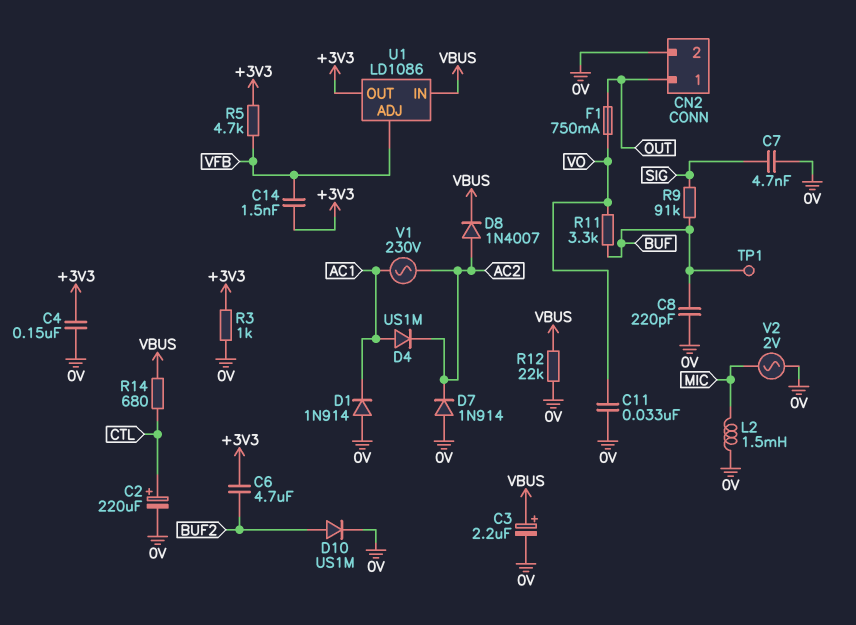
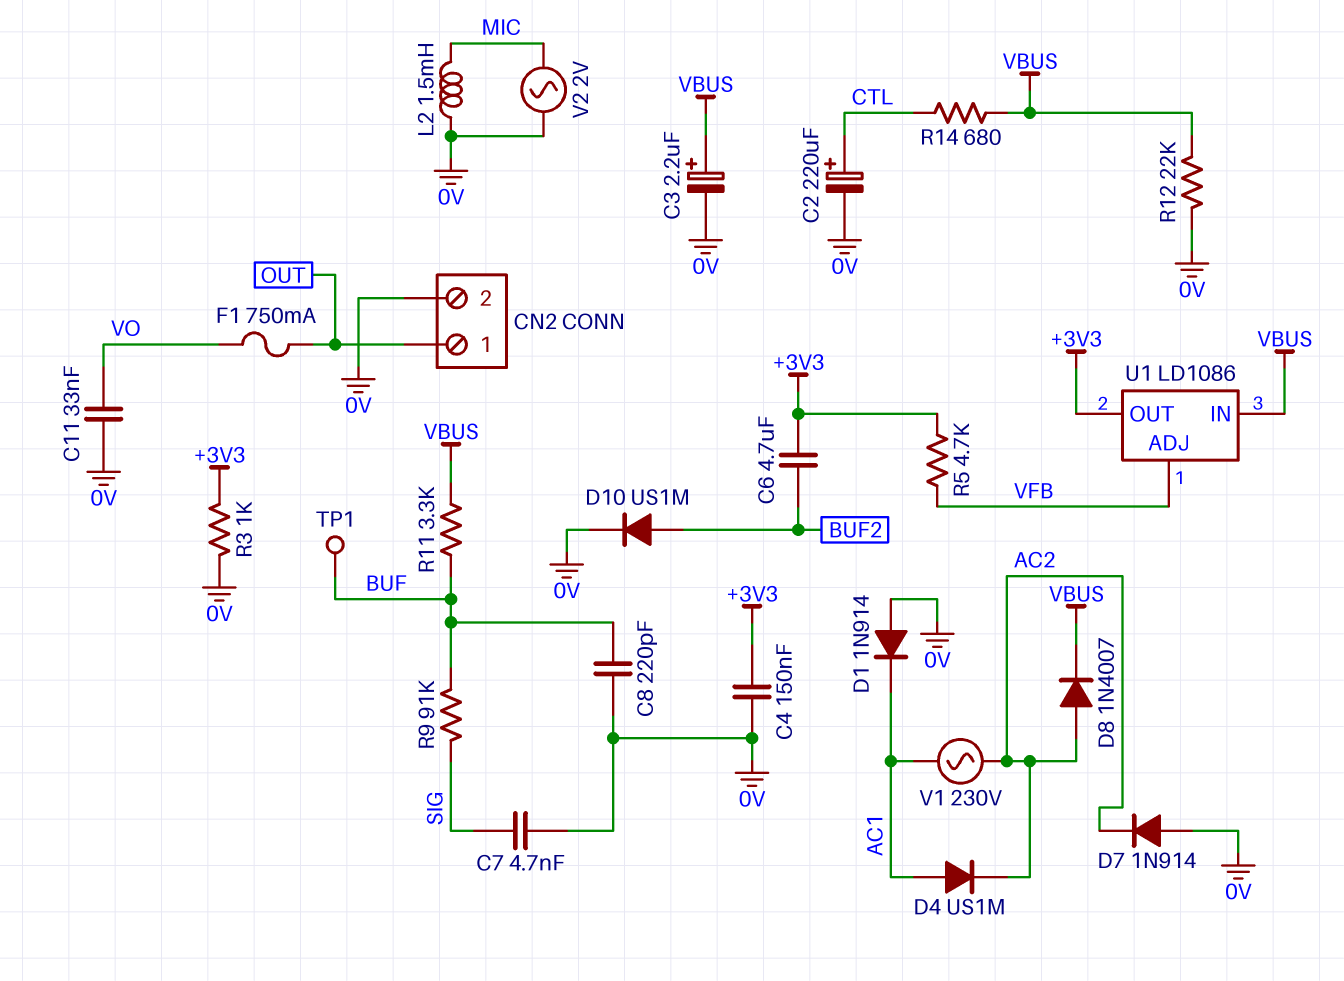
C14: 1.5nF (+3V3, VFB) -> none
R11: 3.3k (BUF, VO) -> 3.3k (BUF, VBUS)

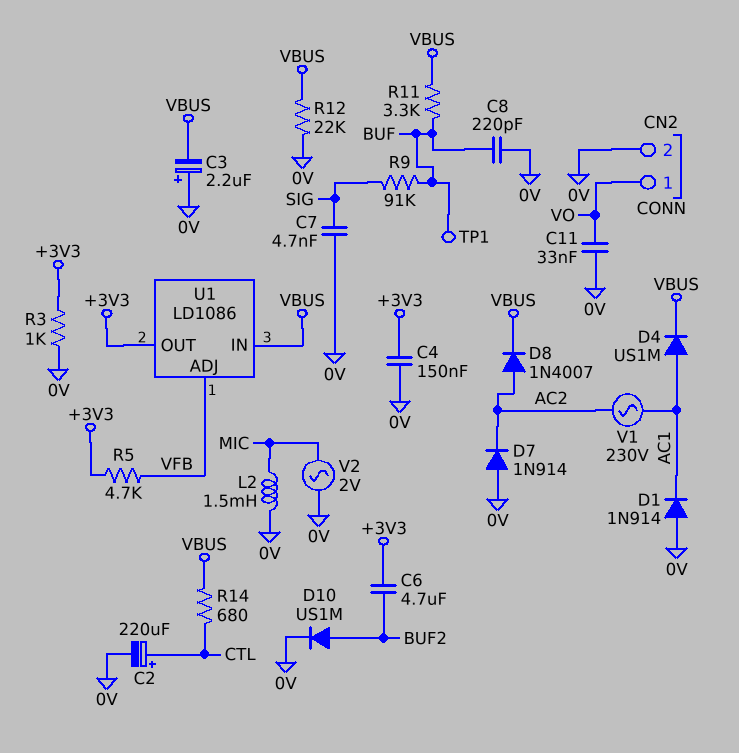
C3: 2.2uF (plus VBUS, minus 0V) -> 2.2uF (plus 0V, minus VBUS)
CN2 pin 1: OUT -> VO
D4: diode US1M (A AC1, K AC2) -> diode US1M (A AC1, K VBUS)
F1: 750mA (OUT, VO) -> none

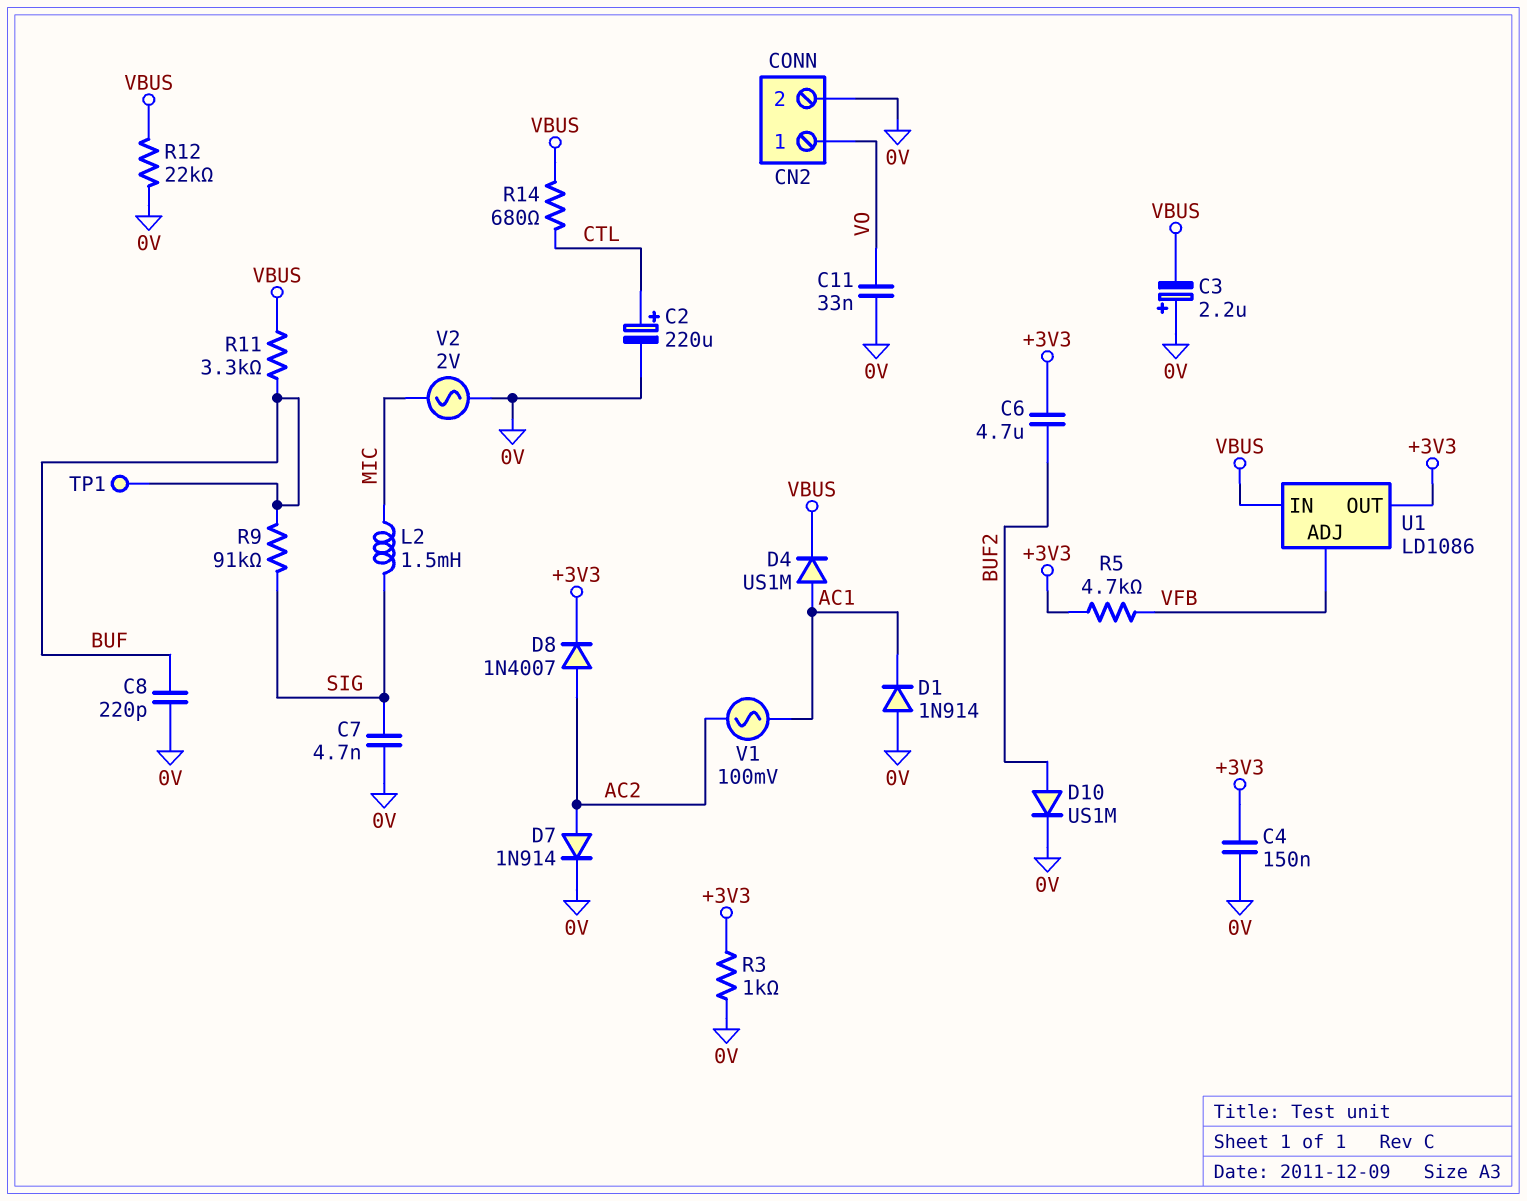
D7: diode 1N914 (A 0V, K AC2) -> diode 1N914 (A AC2, K 0V)
D8: diode 1N4007 (A AC2, K VBUS) -> diode 1N4007 (A AC2, K +3V3)
L2: 1.5mH (0V, MIC) -> 1.5mH (MIC, SIG)
V1: AC 230V (AC1, AC2) -> AC 100mV (AC1, AC2)

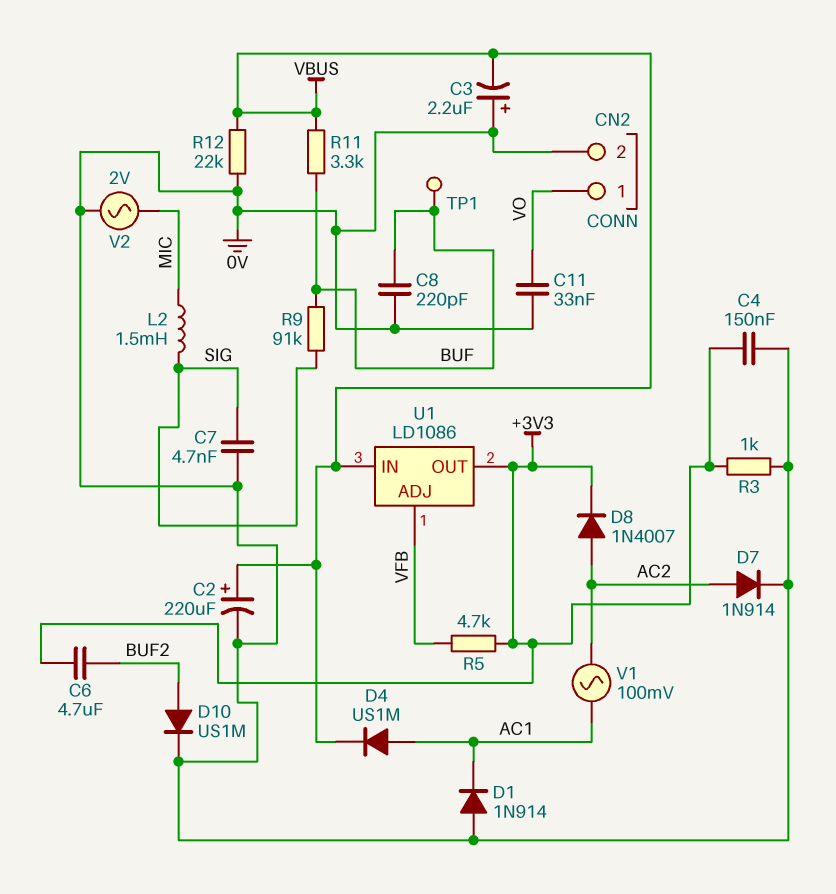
C2: 220uF (plus CTL, minus 0V) -> 220uF (plus VBUS, minus 0V)
R14: 680 (CTL, VBUS) -> none

